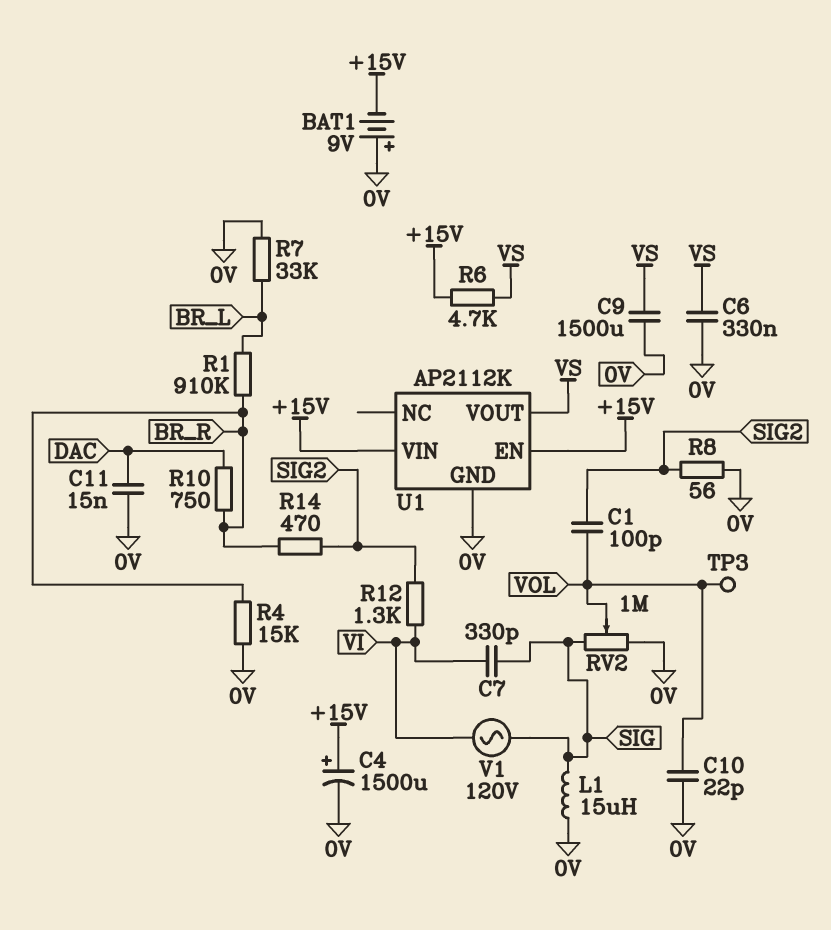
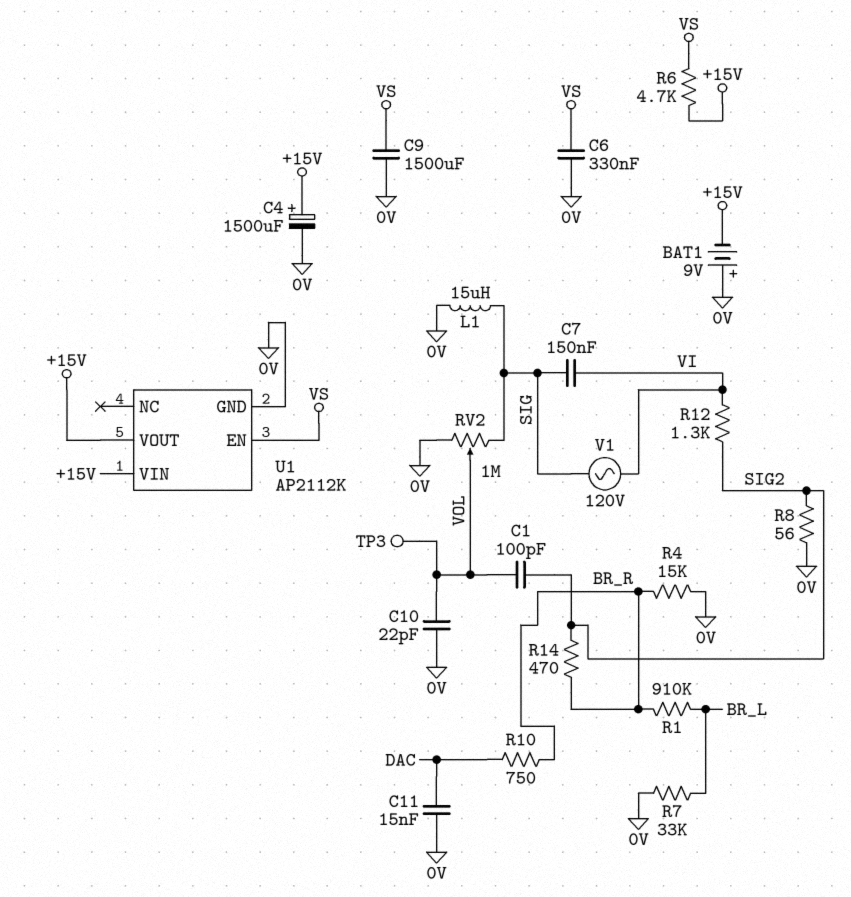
C7: 330pF (SIG, VI) -> 150nF (SIG, VI)
U1 pin EN: +15V -> VS
U1 pin VOUT: VS -> +15V

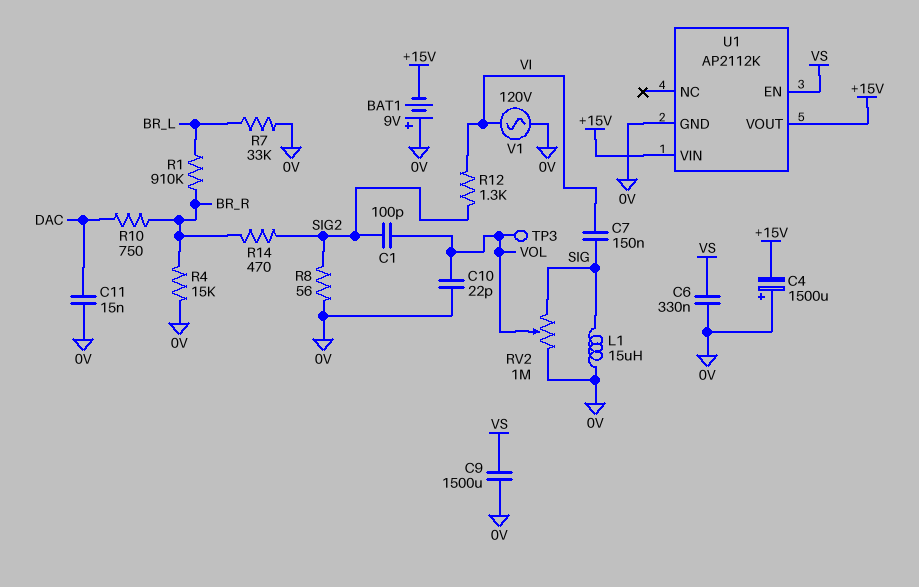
C4: 1500uF (plus +15V, minus 0V) -> 1500uF (plus 0V, minus +15V)
R6: 4.7k (+15V, VS) -> none
V1: AC 120V (SIG, VI) -> AC 120V (0V, VI)

